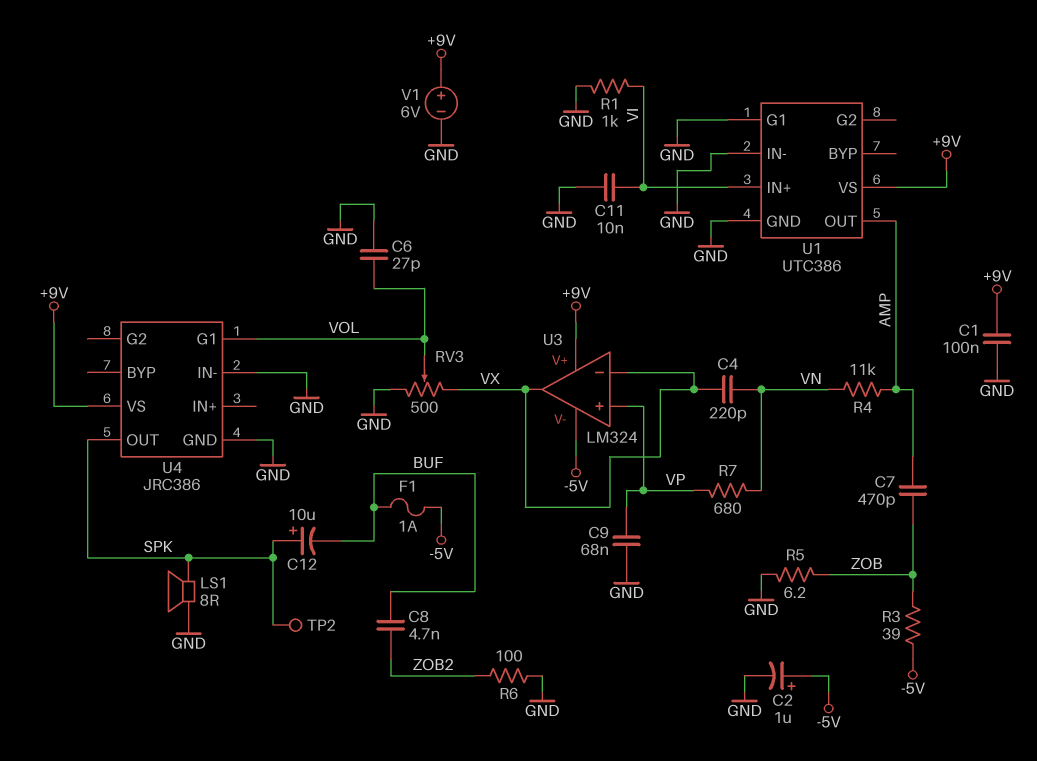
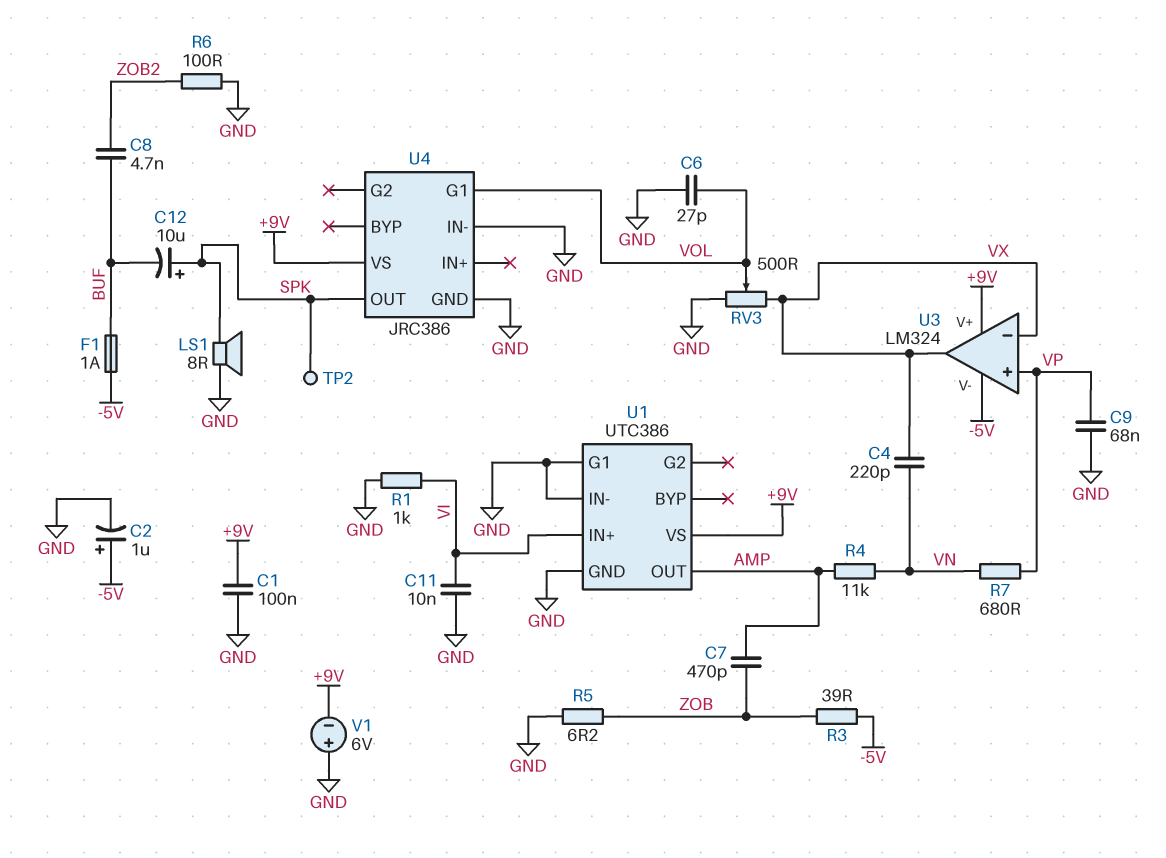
V1: 6V (plus +9V, minus GND) -> 6V (plus GND, minus +9V)

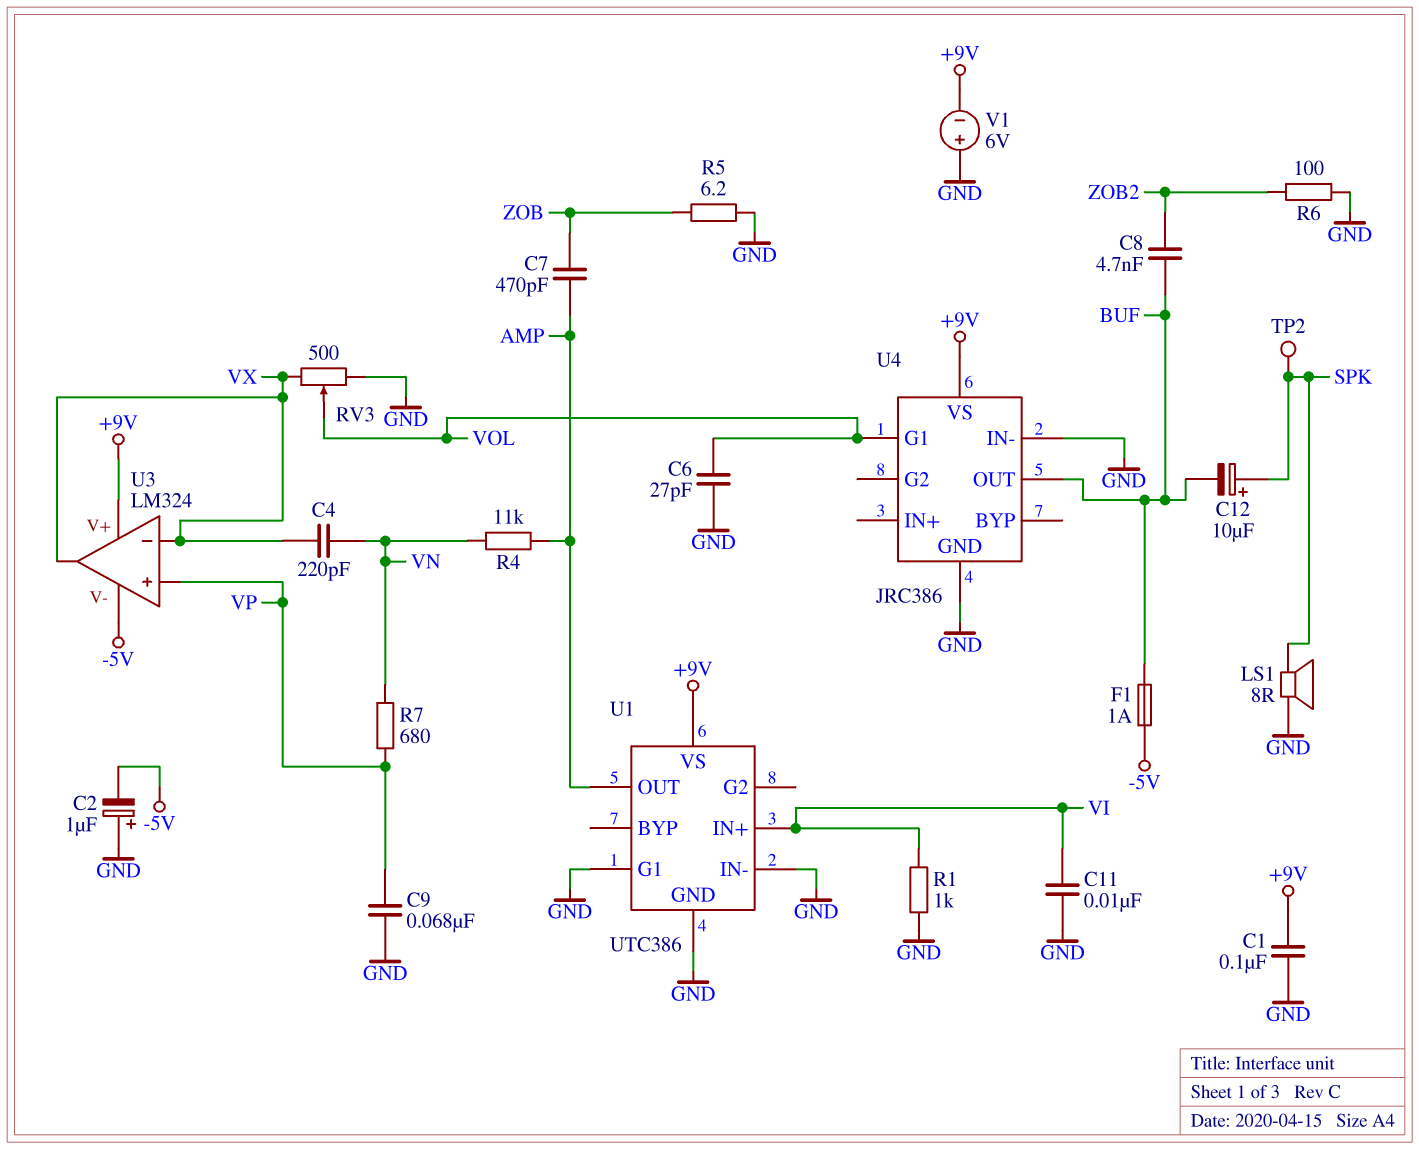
C2: 1uF (plus -5V, minus GND) -> 1uF (plus GND, minus -5V)
R3: 39 (-5V, ZOB) -> none
U4 pin OUT: SPK -> BUF

